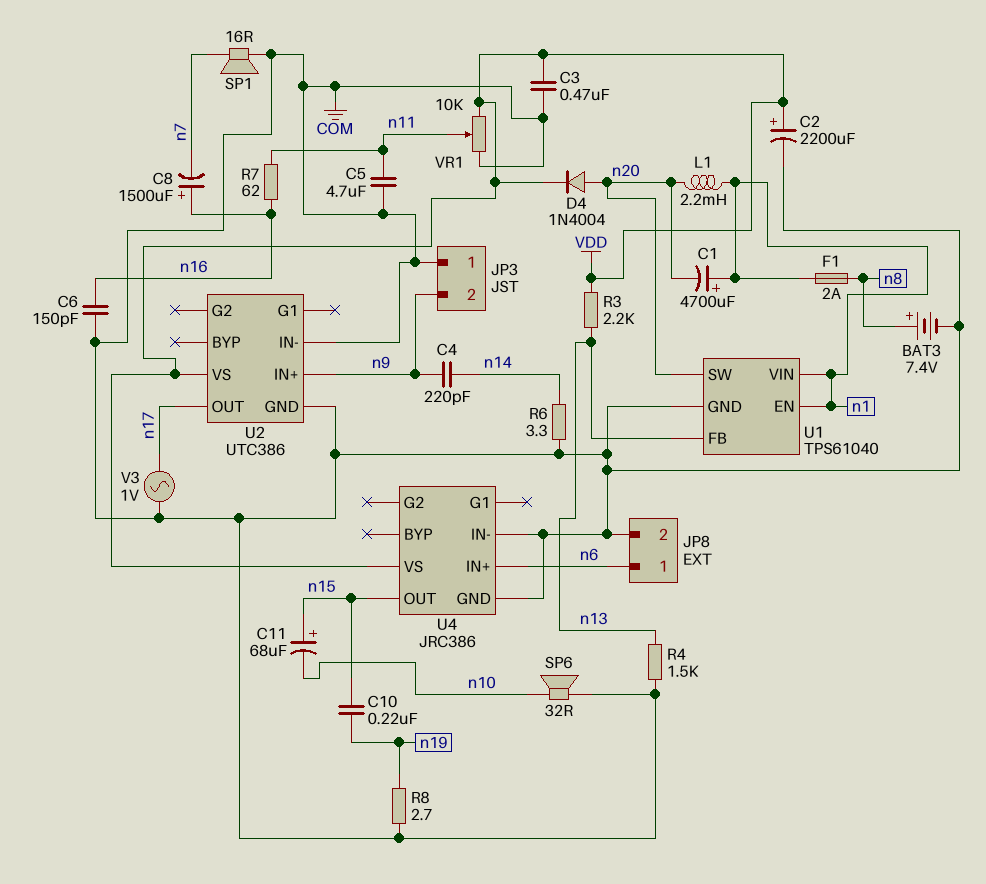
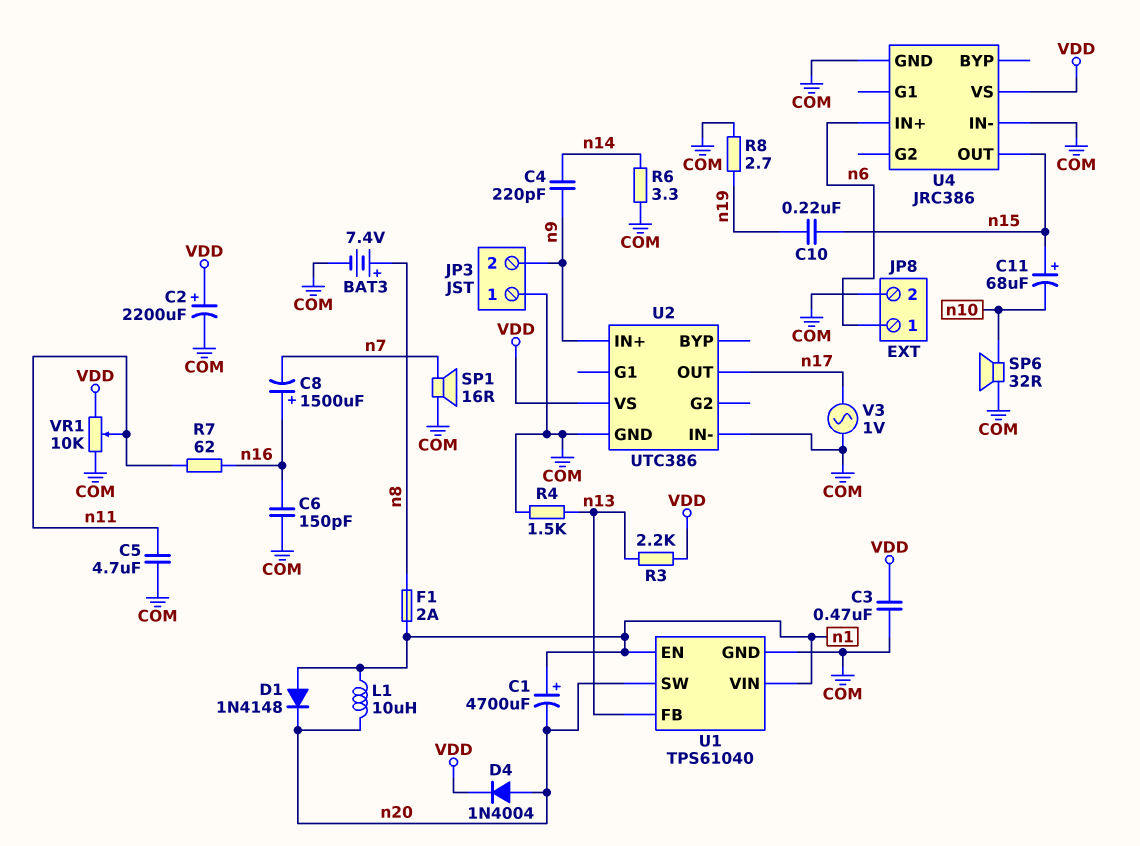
D1: none -> diode 1N4148 (A n1, K n20)
L1: 2.2mH (n1, n20) -> 10uH (n1, n20)

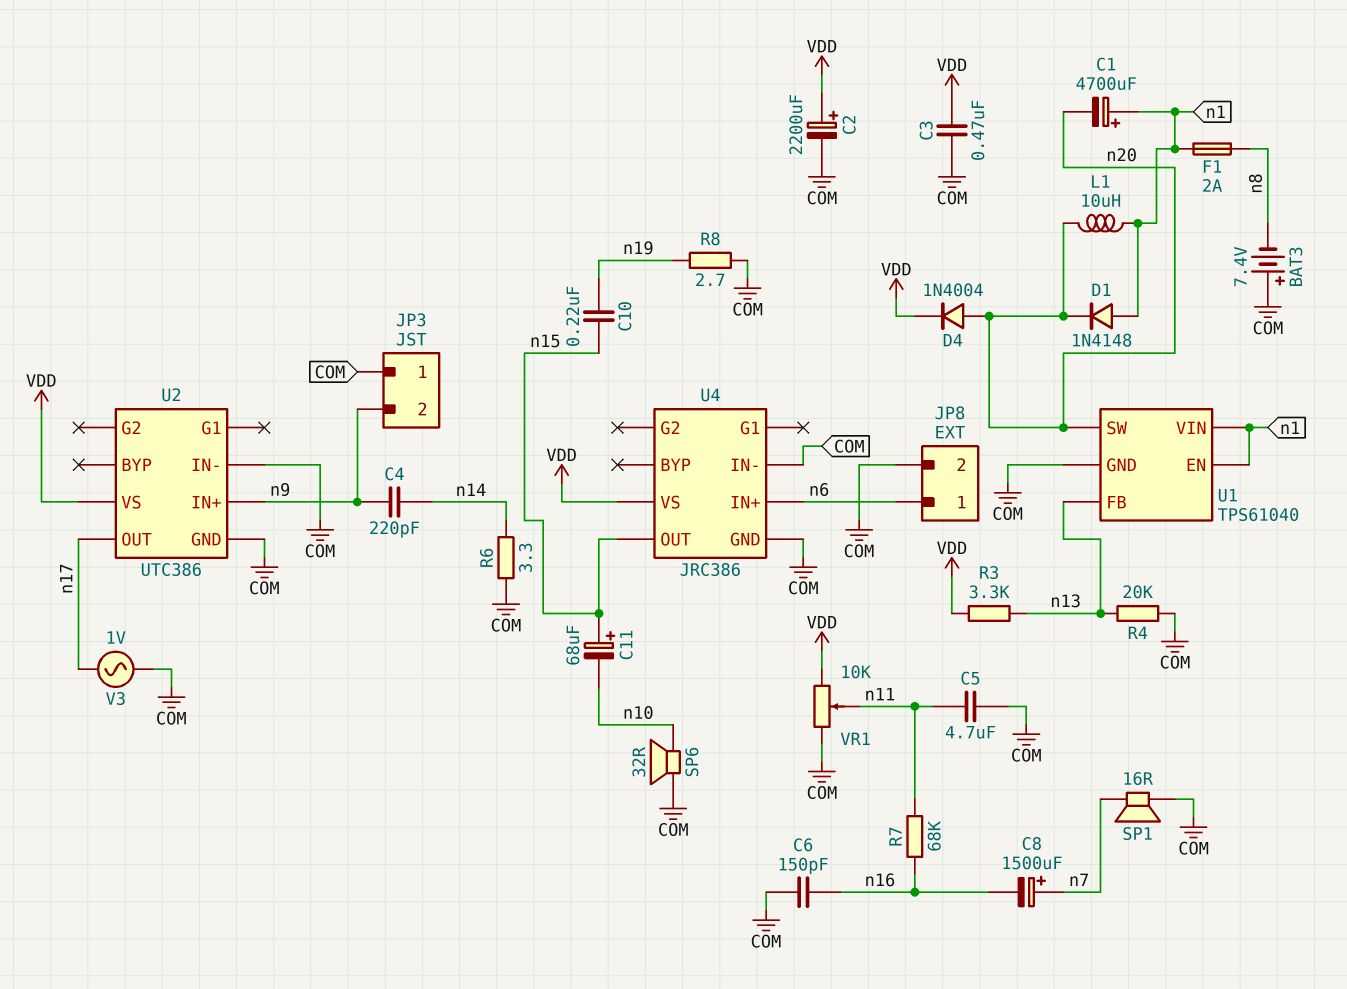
BAT3: 7.4V (plus n8, minus COM) -> 7.4V (plus COM, minus n8)
C8: 1500uF (plus n16, minus n7) -> 1500uF (plus n7, minus n16)
R3: 2.2k (VDD, n13) -> 3.3k (VDD, n13)
R4: 1.5k (COM, n13) -> 20k (COM, n13)
R7: 62 (n11, n16) -> 68k (n11, n16)

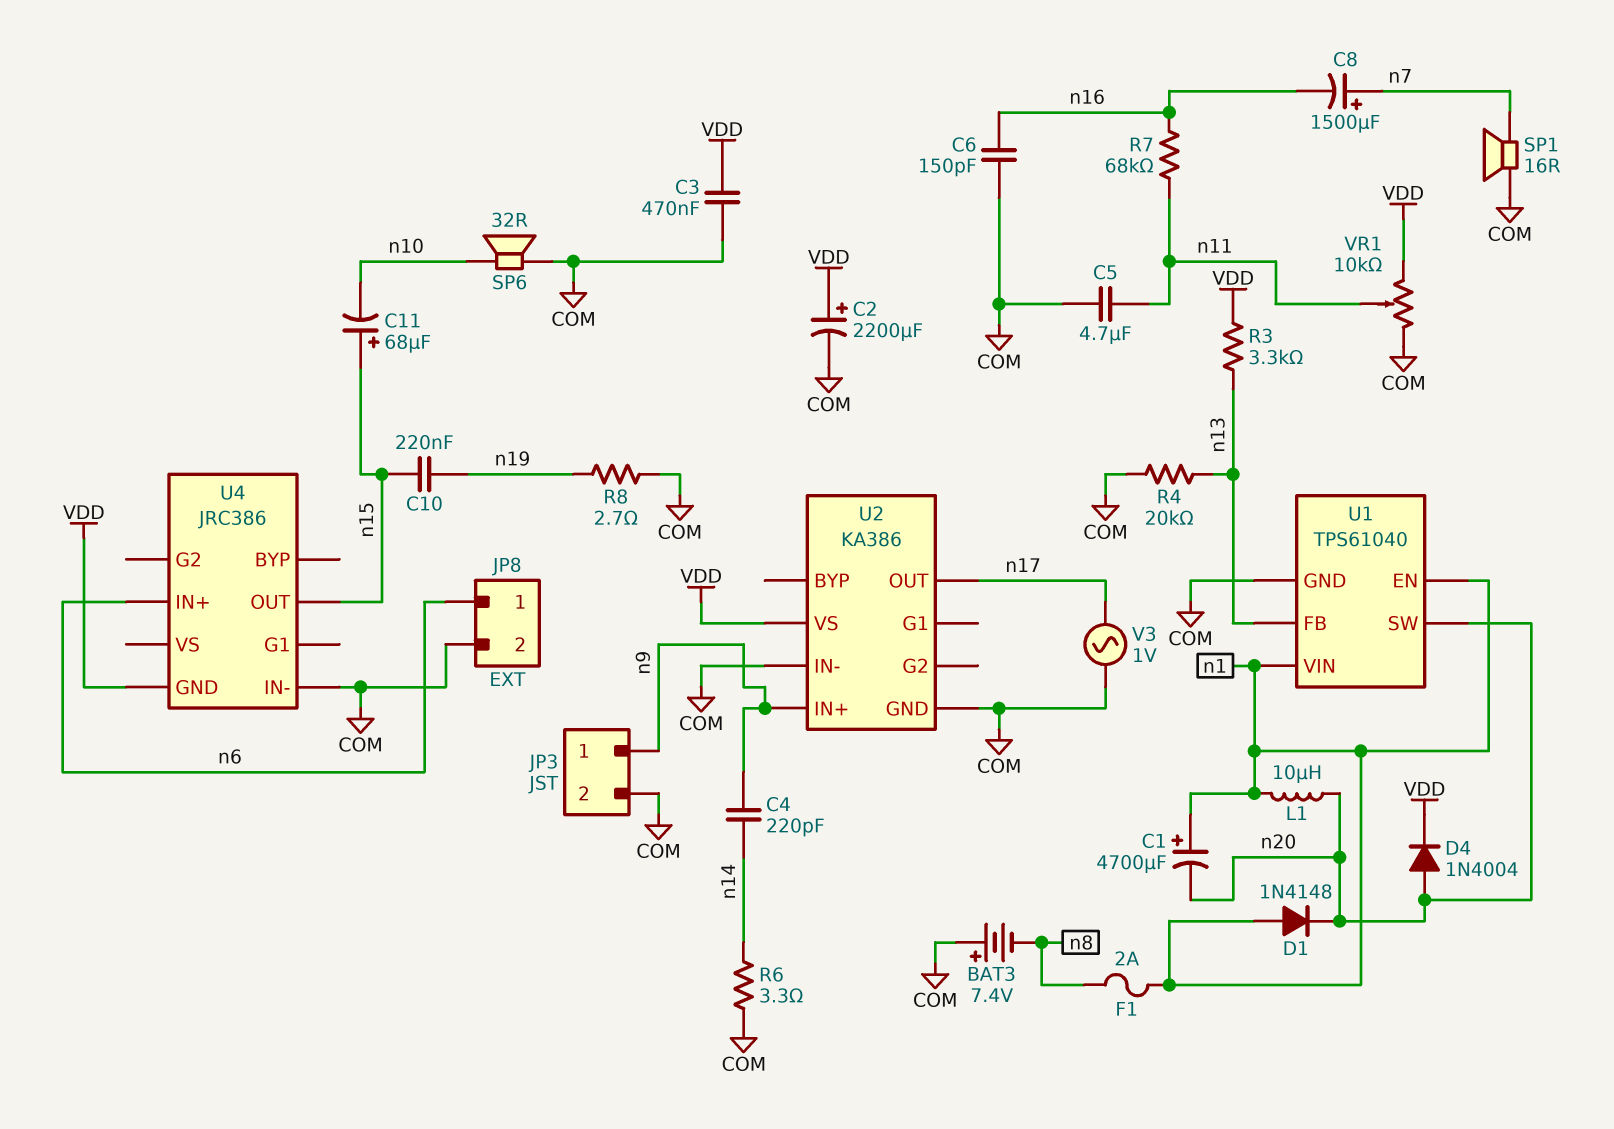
JP3 pin 1: COM -> n9
JP3 pin 2: n9 -> COM
U2: UTC386 -> KA386
U4 pin GND: COM -> VDD
U4 pin VS: VDD -> none

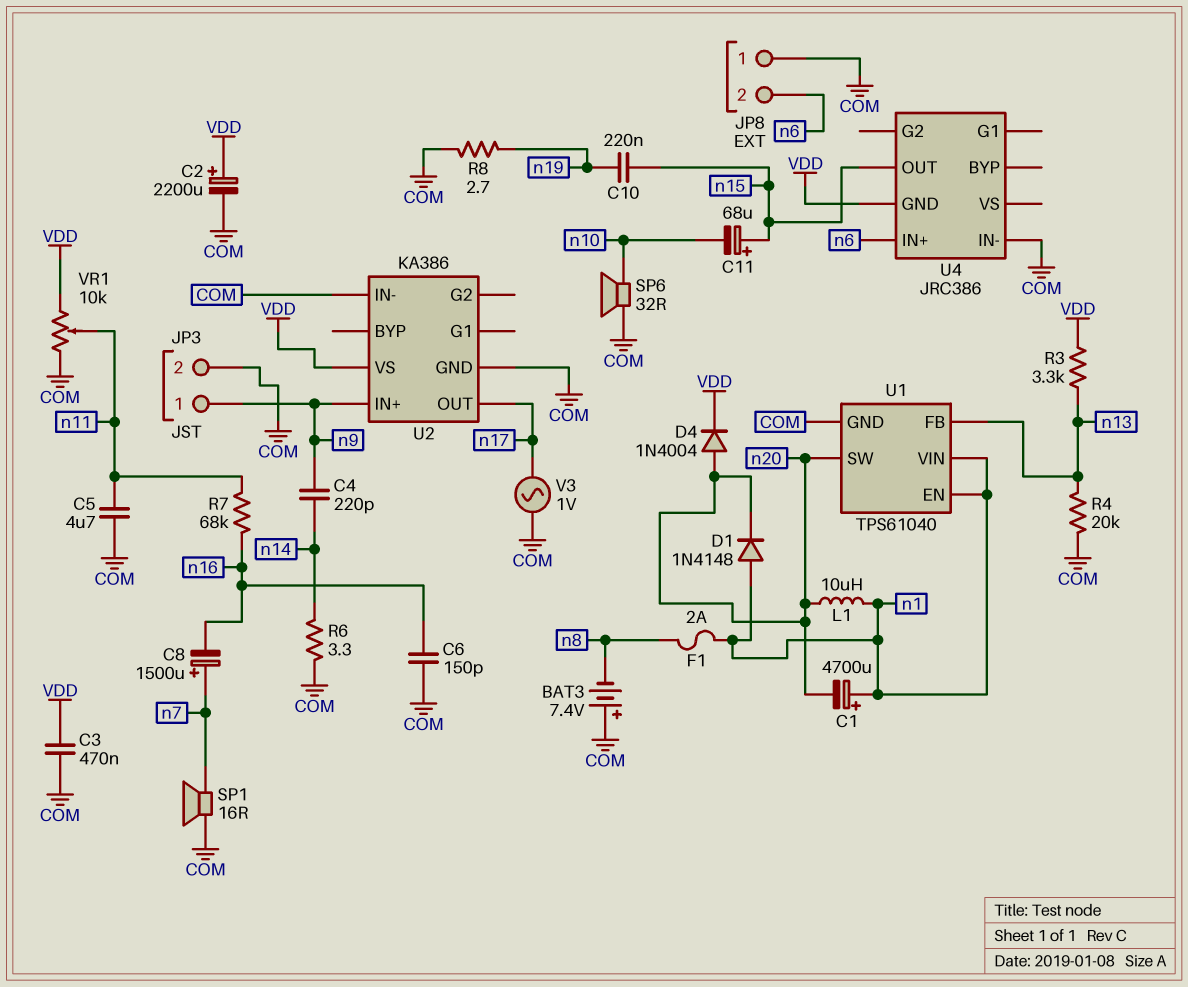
JP8 pin 1: n6 -> COM
JP8 pin 2: COM -> n6

